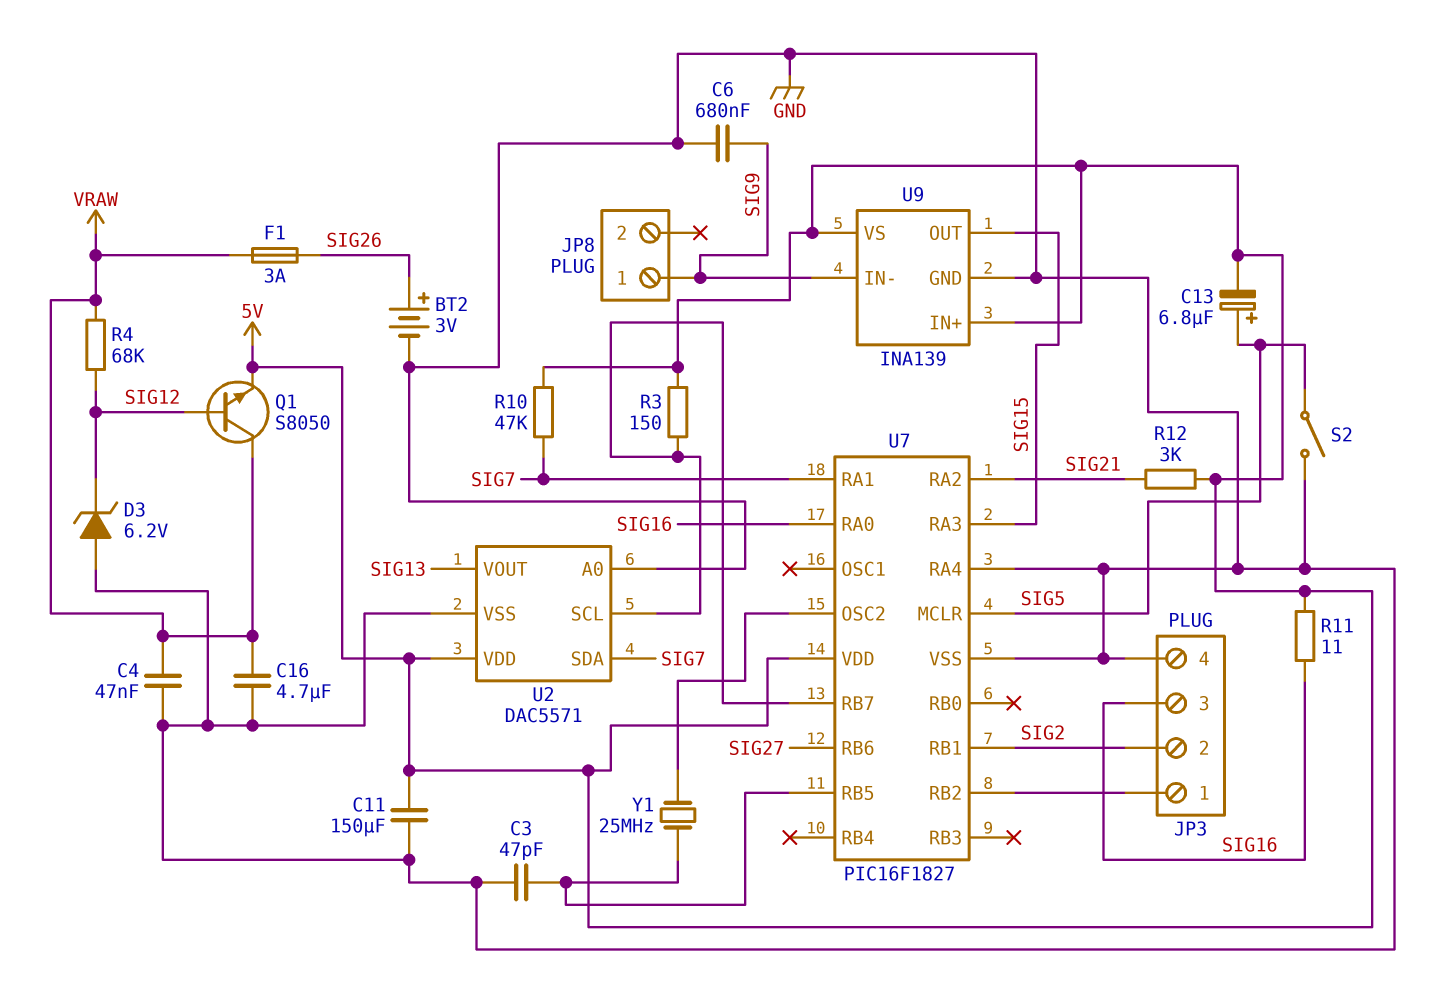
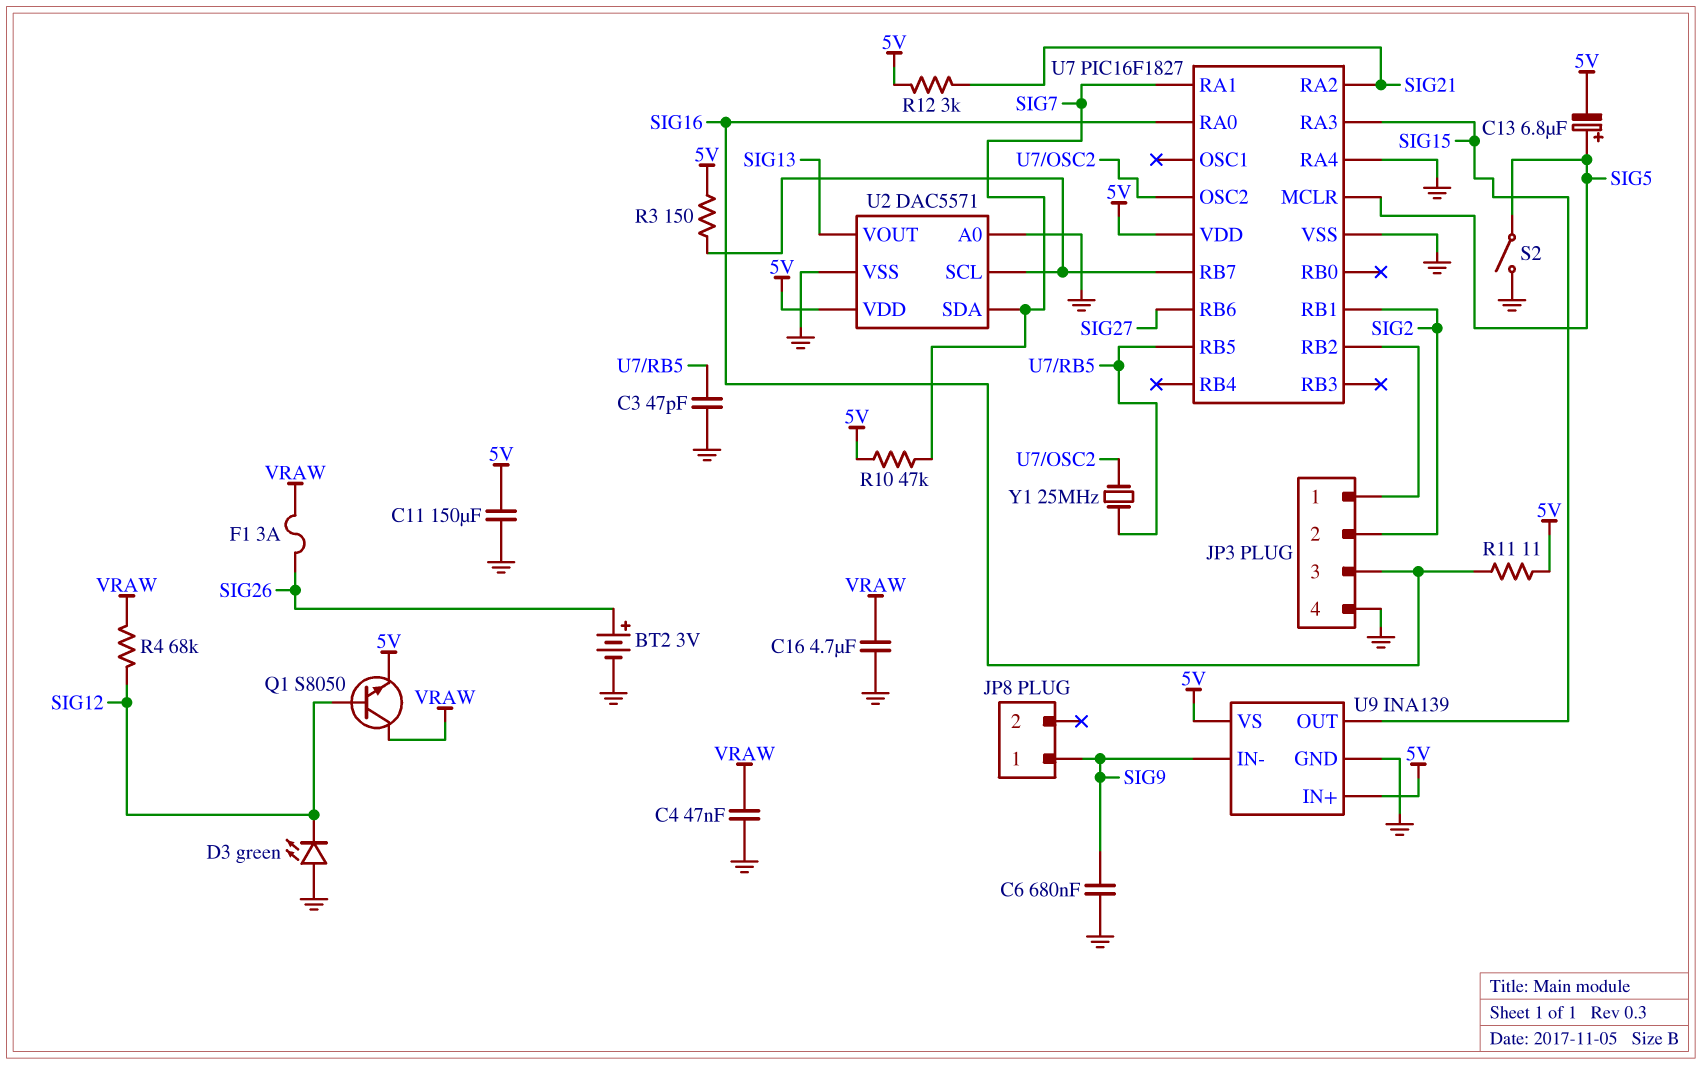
D3: zener 6.2V (A GND, K SIG12) -> LED green (A GND, K SIG12)

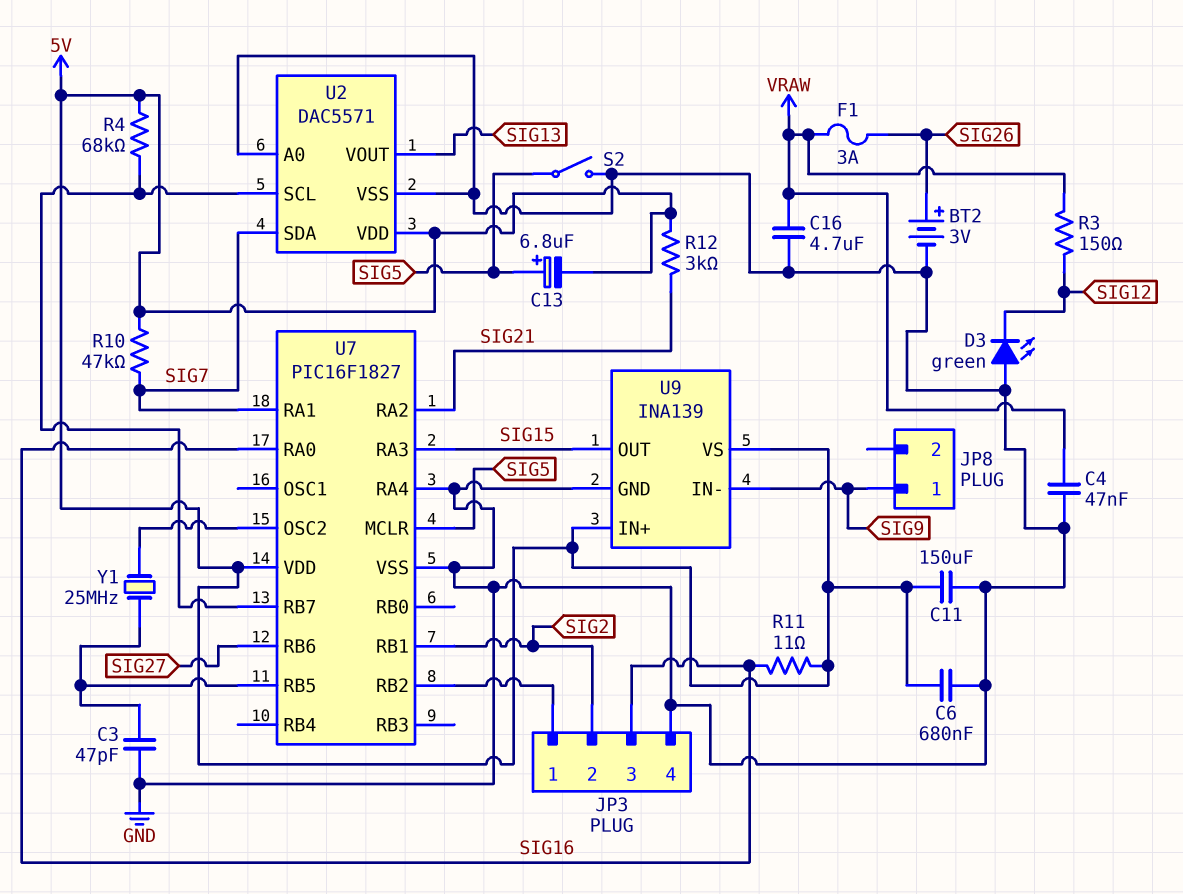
C6: 680nF (GND, SIG9) -> 680nF (5V, GND)
Q1: NPN S8050 (B SIG12, C VRAW, E 5V) -> none
R3: 150 (5V, U2/SCL) -> 150 (SIG12, VRAW)
R4: 68k (SIG12, VRAW) -> 68k (5V, U2/SCL)

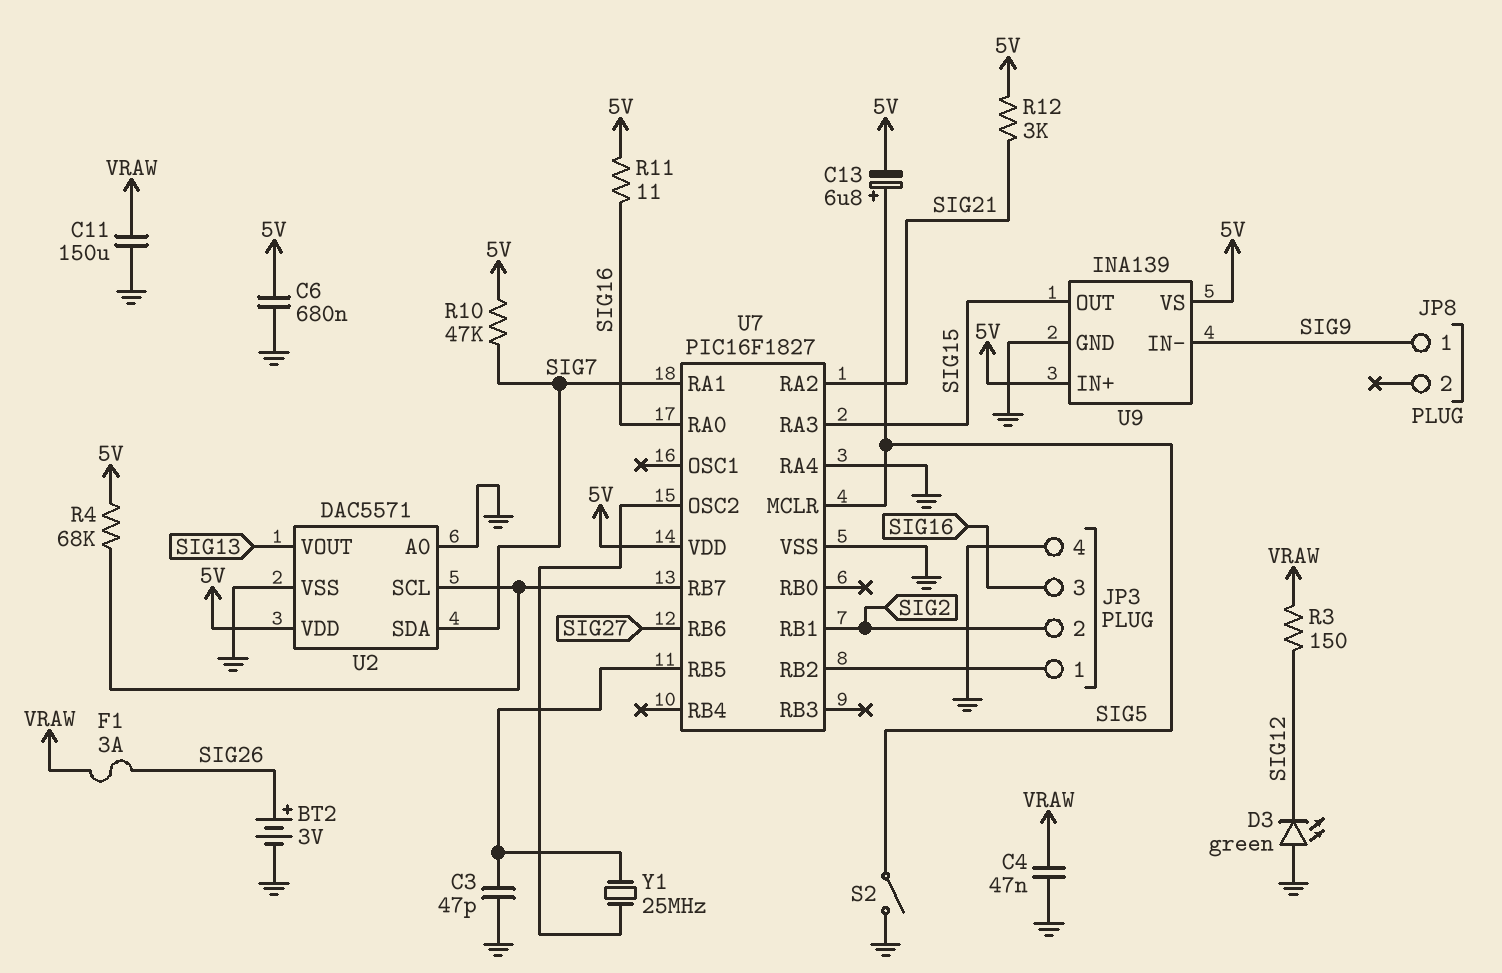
C11: 150uF (5V, GND) -> 150uF (GND, VRAW)
C16: 4.7uF (GND, VRAW) -> none

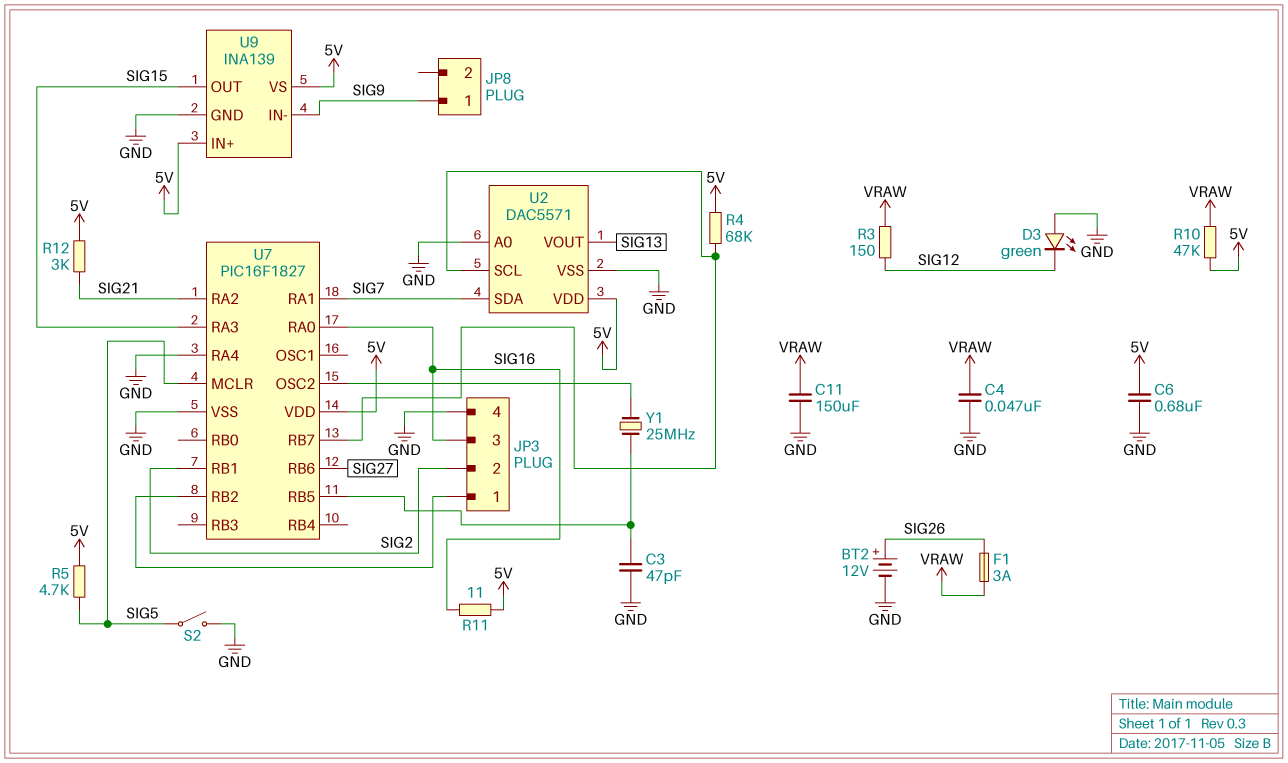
BT2: 3V (plus SIG26, minus GND) -> 12V (plus SIG26, minus GND)
C13: 6.8uF (plus SIG5, minus 5V) -> none
R5: none -> 4.7k (5V, SIG5)
R10: 47k (5V, SIG7) -> 47k (5V, VRAW)

